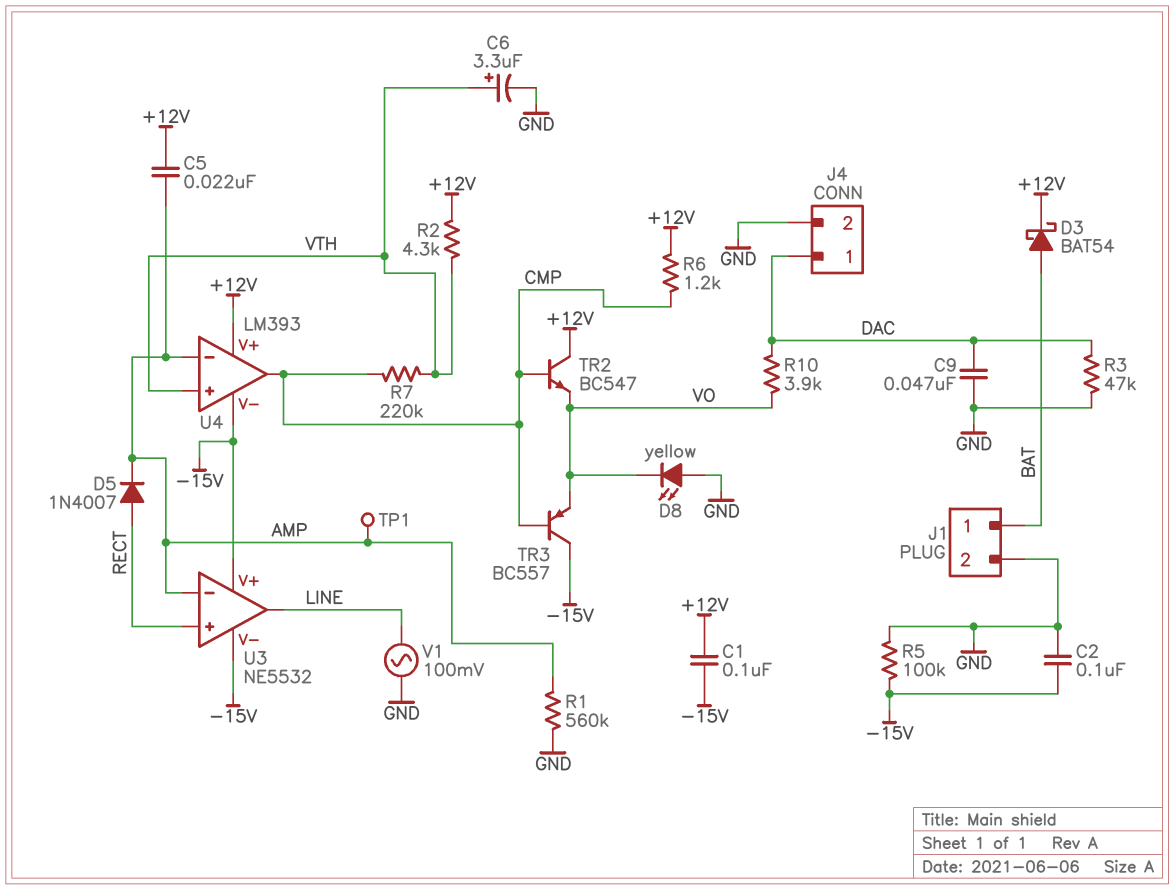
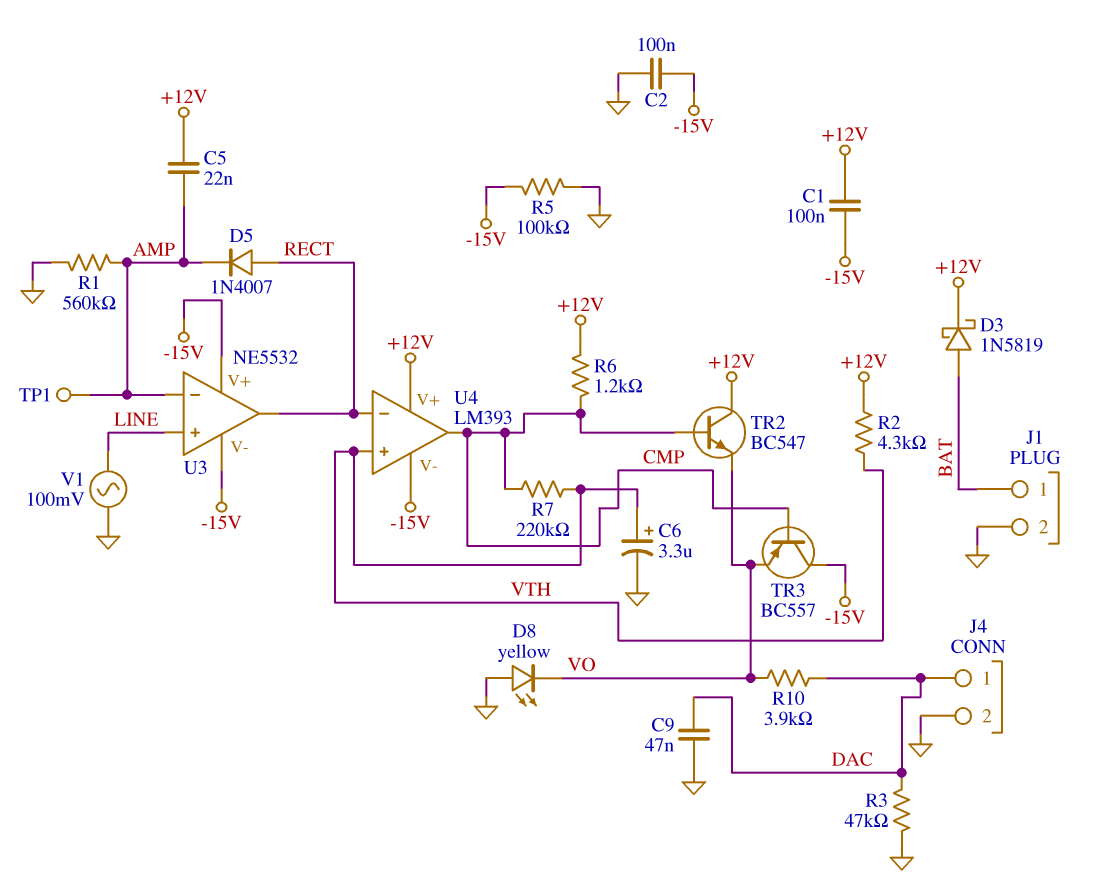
D3: schottky BAT54 (A BAT, K +12V) -> schottky 1N5819 (A BAT, K +12V)
U3 pin in+: RECT -> LINE
U3 pin out: LINE -> RECT
U4 pin in-: AMP -> RECT

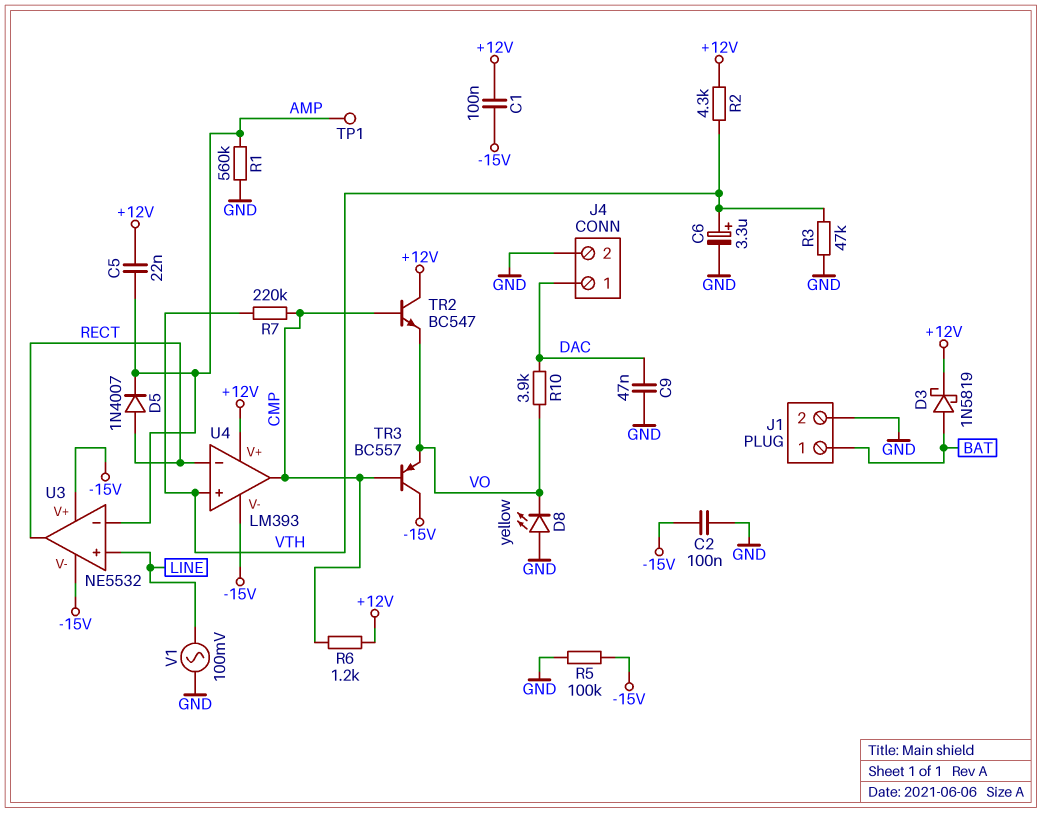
R3: 47k (DAC, GND) -> 47k (GND, VTH)

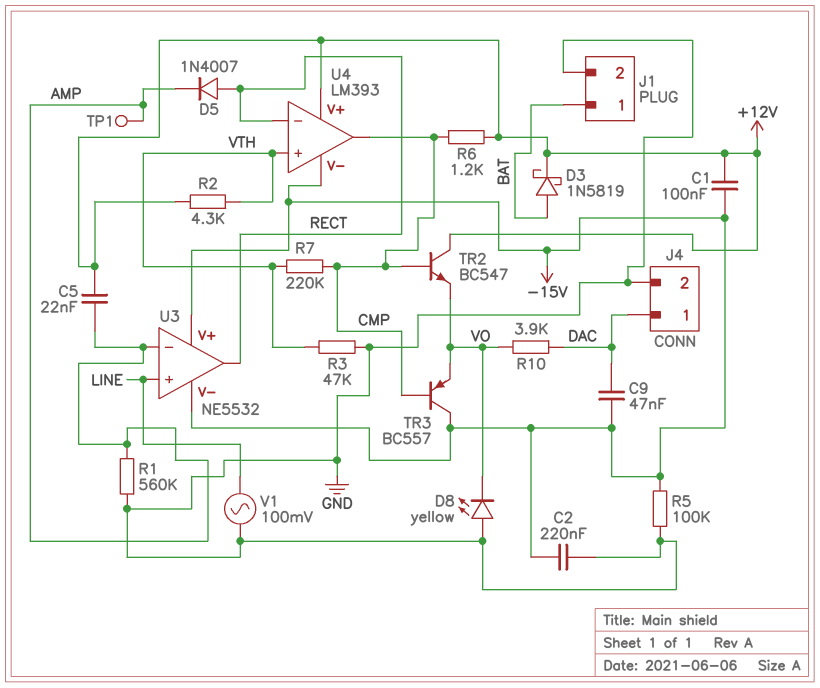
C2: 100nF (-15V, GND) -> 220nF (-15V, GND)
C6: 3.3uF (plus VTH, minus GND) -> none
C9: 47nF (DAC, GND) -> 47nF (-15V, DAC)

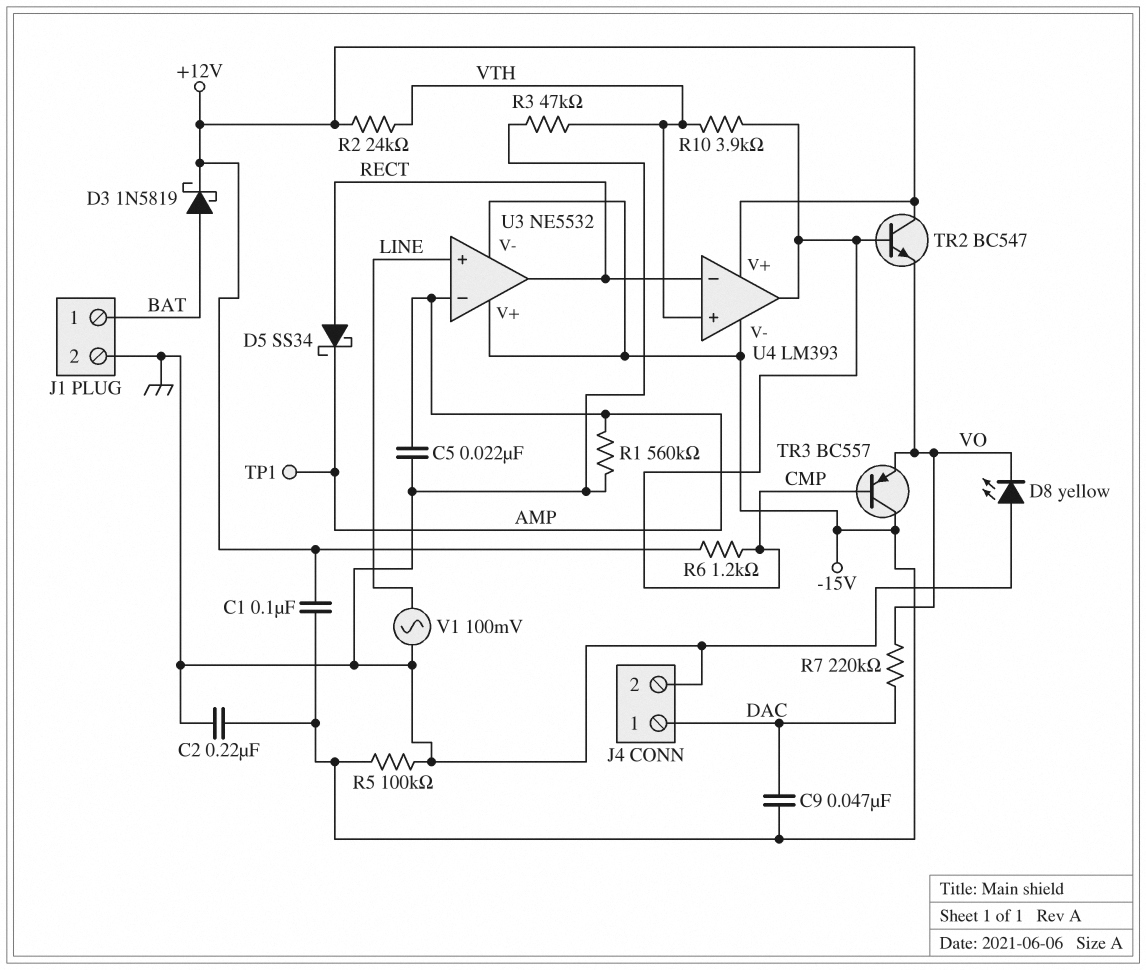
C5: 22nF (+12V, AMP) -> 22nF (AMP, GND)
D5: diode 1N4007 (A RECT, K AMP) -> schottky SS34 (A RECT, K AMP)
R2: 4.3k (+12V, VTH) -> 24k (+12V, VTH)
R7: 220k (CMP, VTH) -> 220k (DAC, VO)
R10: 3.9k (DAC, VO) -> 3.9k (CMP, VTH)

